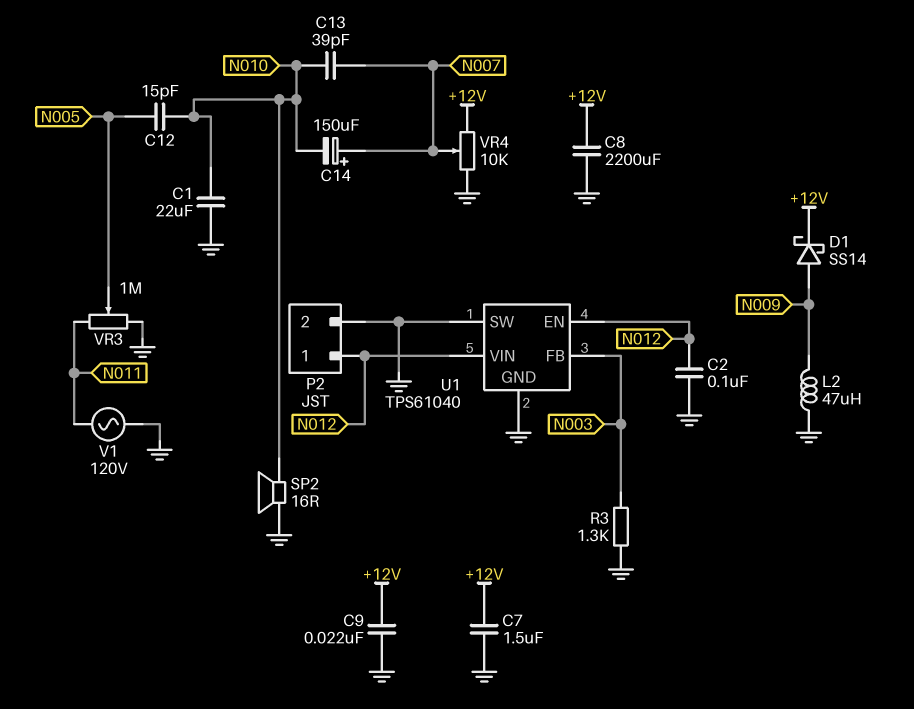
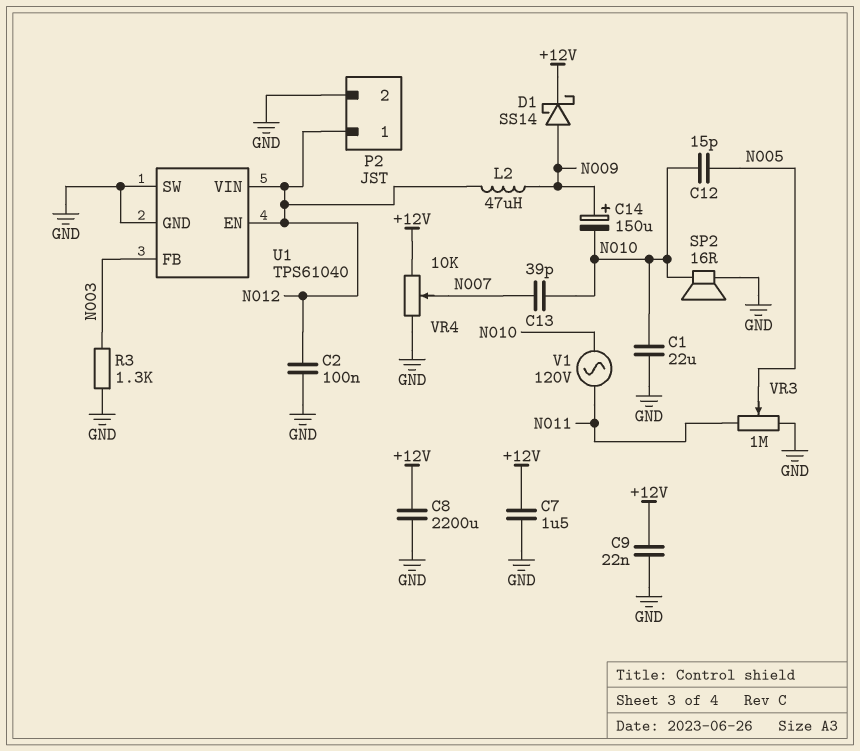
C14: 150uF (plus N007, minus N010) -> 150uF (plus N009, minus N010)
L2: 47uH (GND, N009) -> 47uH (N009, N012)
V1: AC 120V (GND, N011) -> AC 120V (N010, N011)

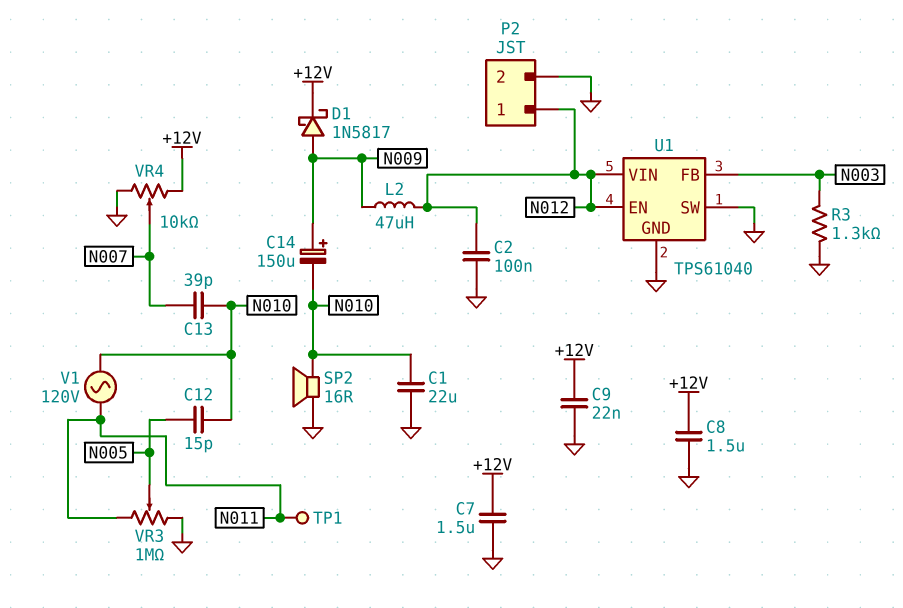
C8: 2200uF (+12V, GND) -> 1.5uF (+12V, GND)
D1: schottky SS14 (A N009, K +12V) -> schottky 1N5817 (A N009, K +12V)
TP1: none -> test point (N011)

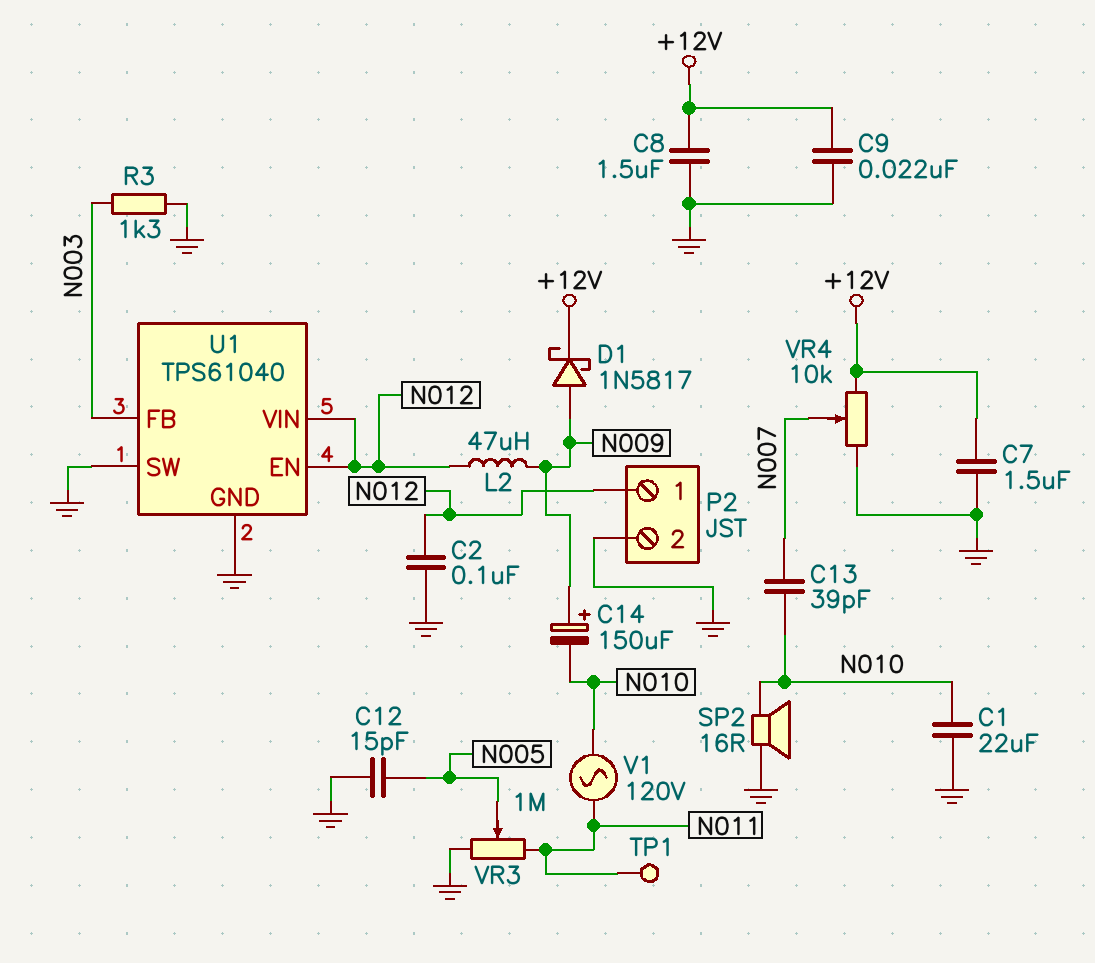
C12: 15pF (N005, N010) -> 15pF (GND, N005)

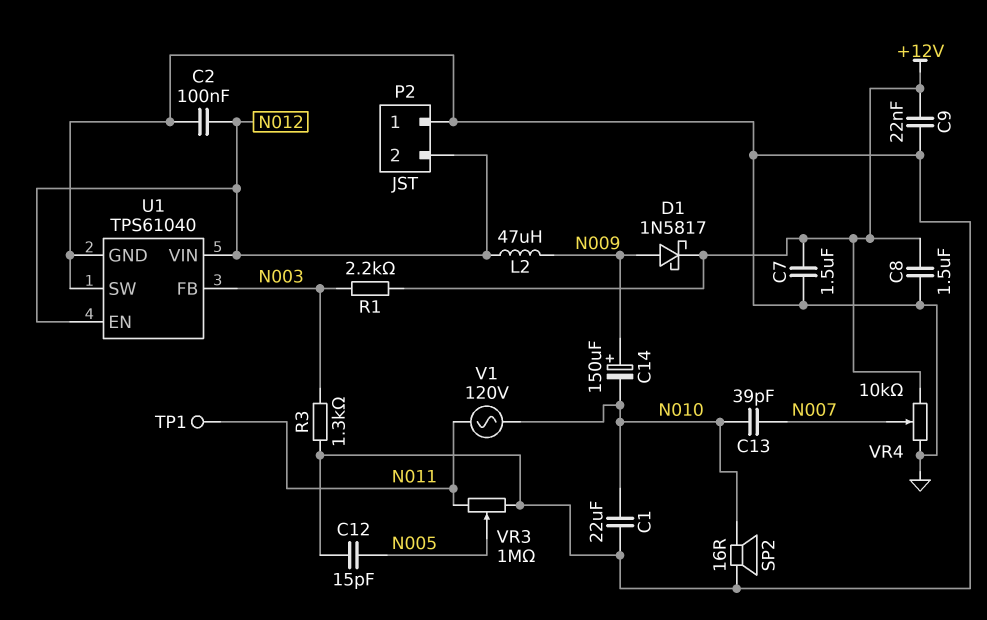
P2 pin 1: N012 -> GND
P2 pin 2: GND -> N012
R1: none -> 2.2k (+12V, N003)

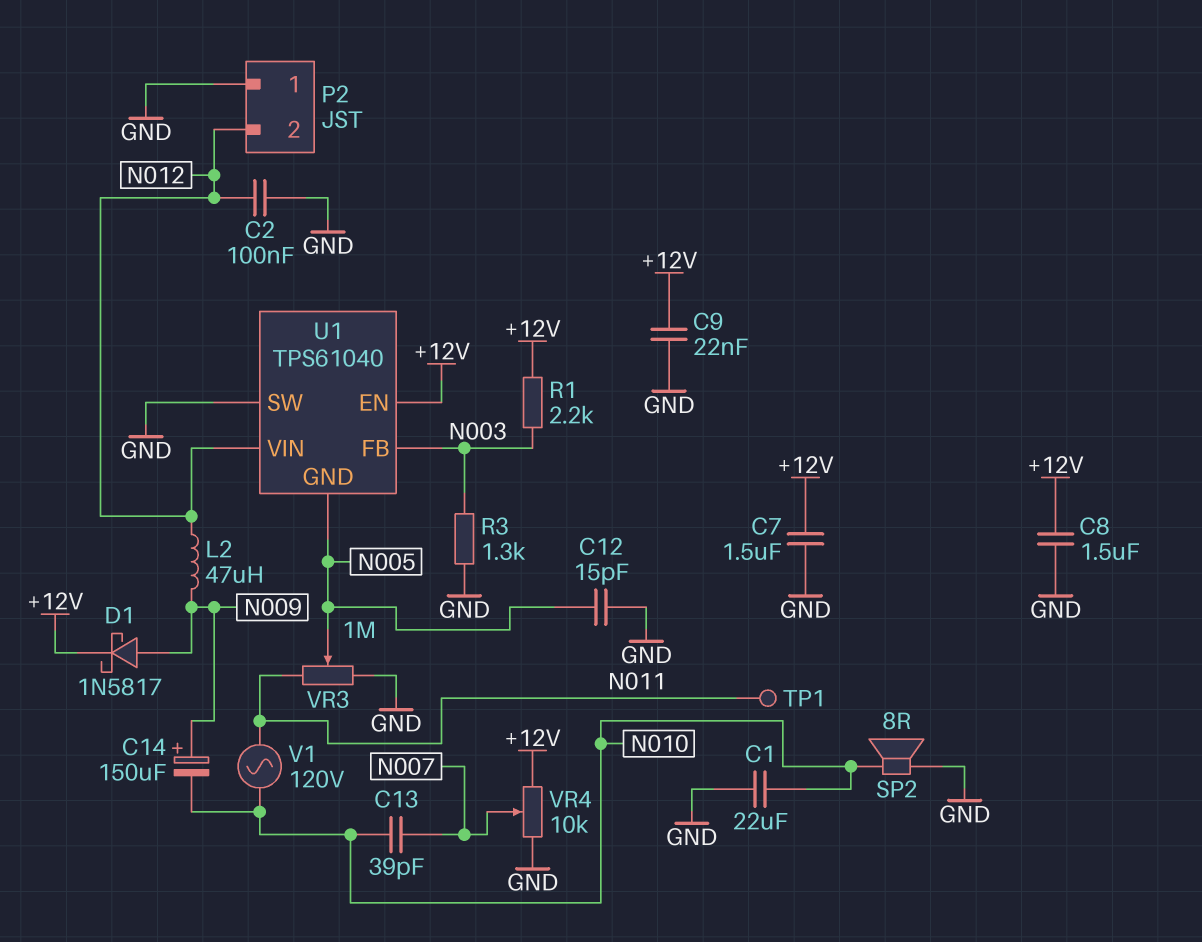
SP2: speaker 16R (GND, N010) -> speaker 8R (GND, N010)
U1 pin EN: N012 -> +12V
U1 pin GND: GND -> N005

